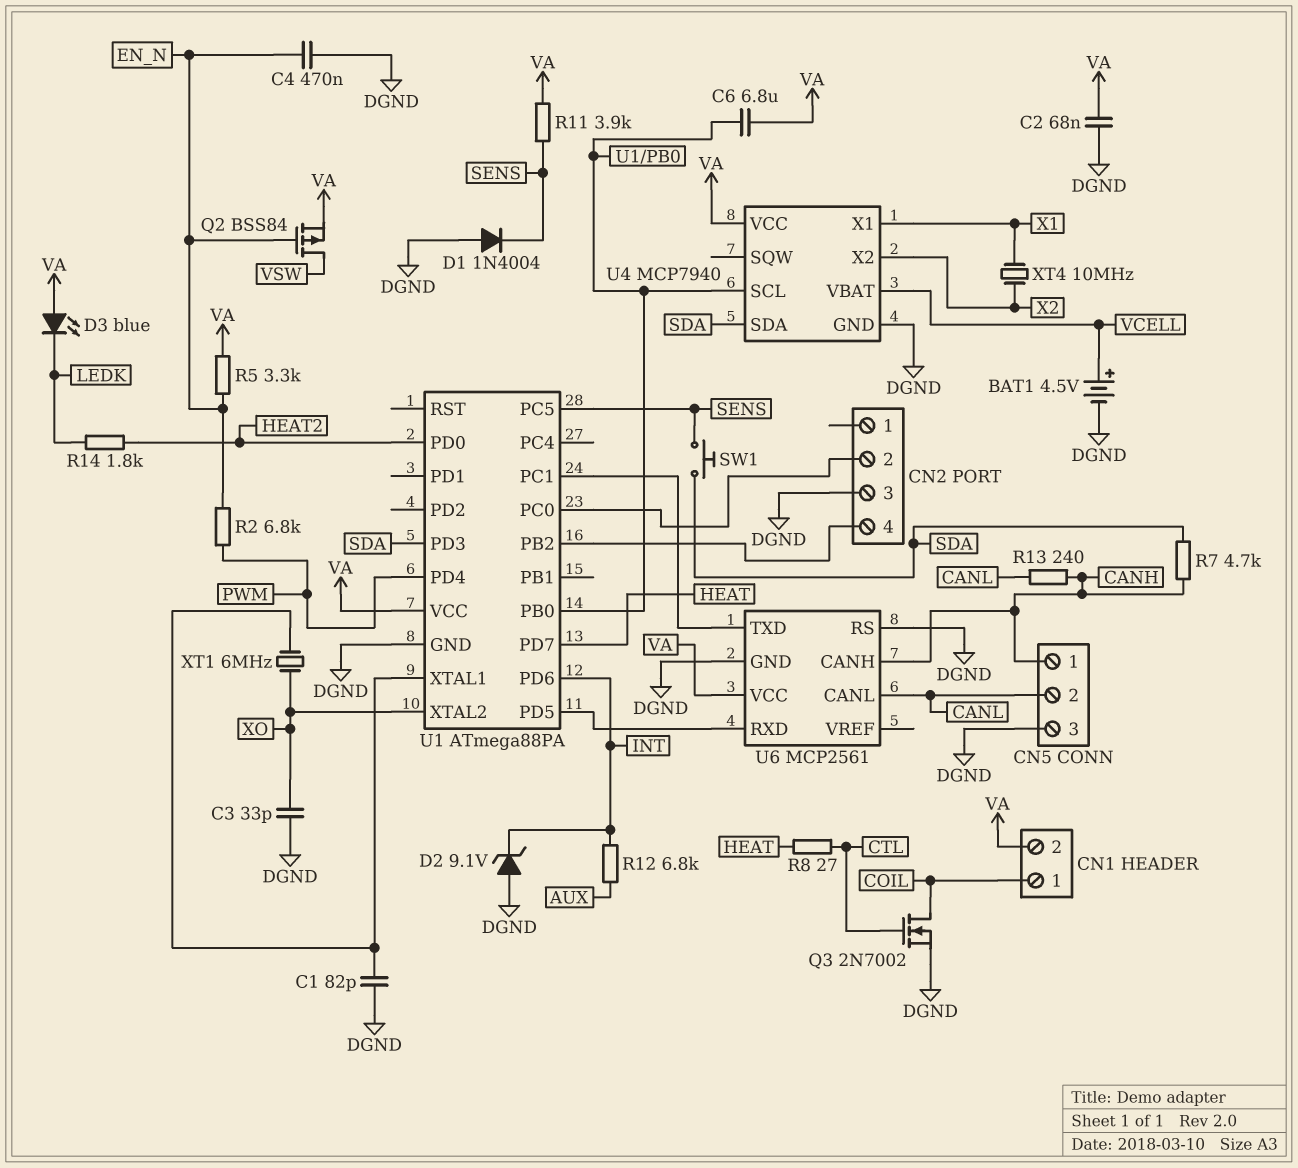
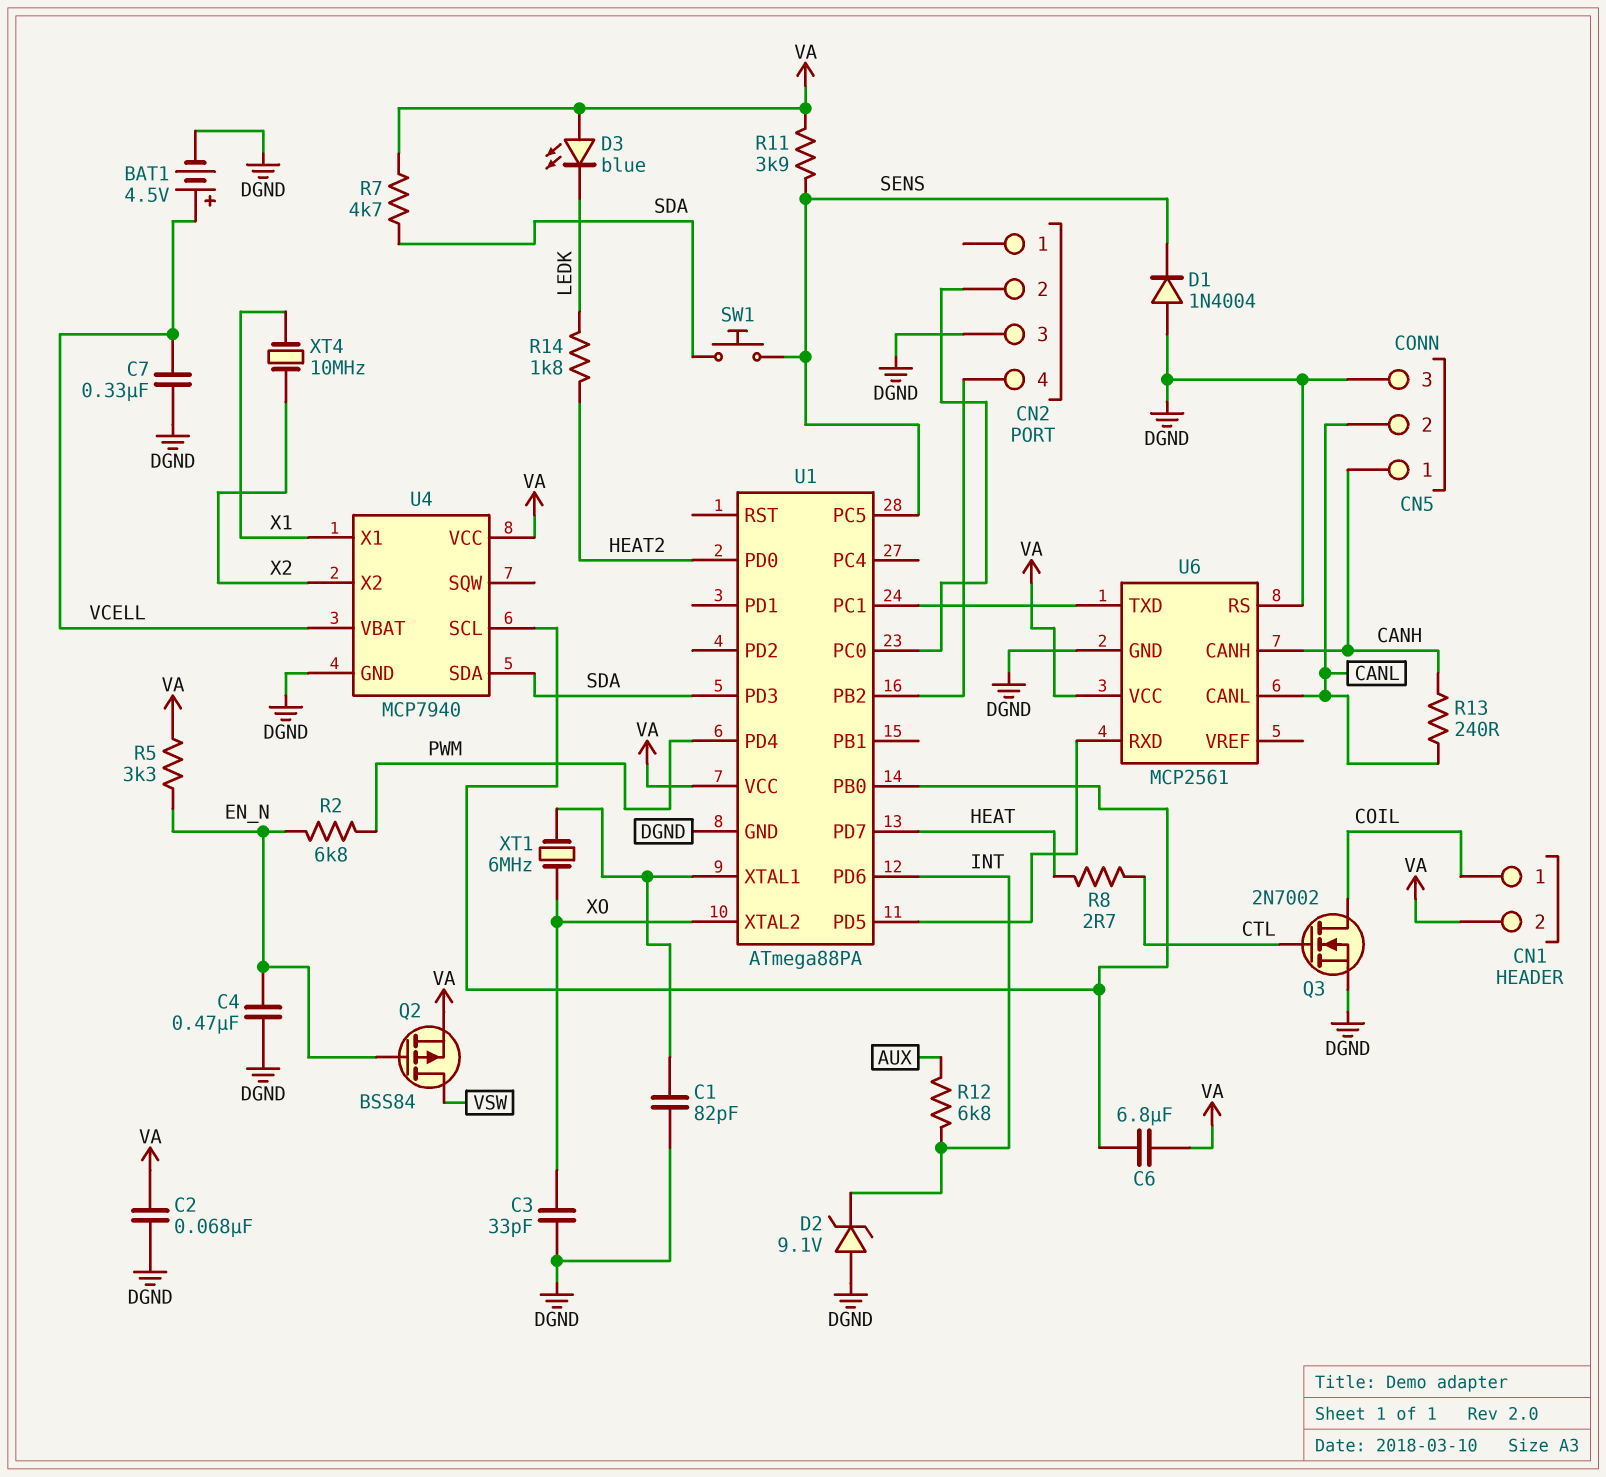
C7: none -> 330nF (DGND, VCELL)
R7: 4.7k (CANH, SDA) -> 4.7k (SDA, VA)
R8: 27 (CTL, HEAT) -> 2.7 (CTL, HEAT)

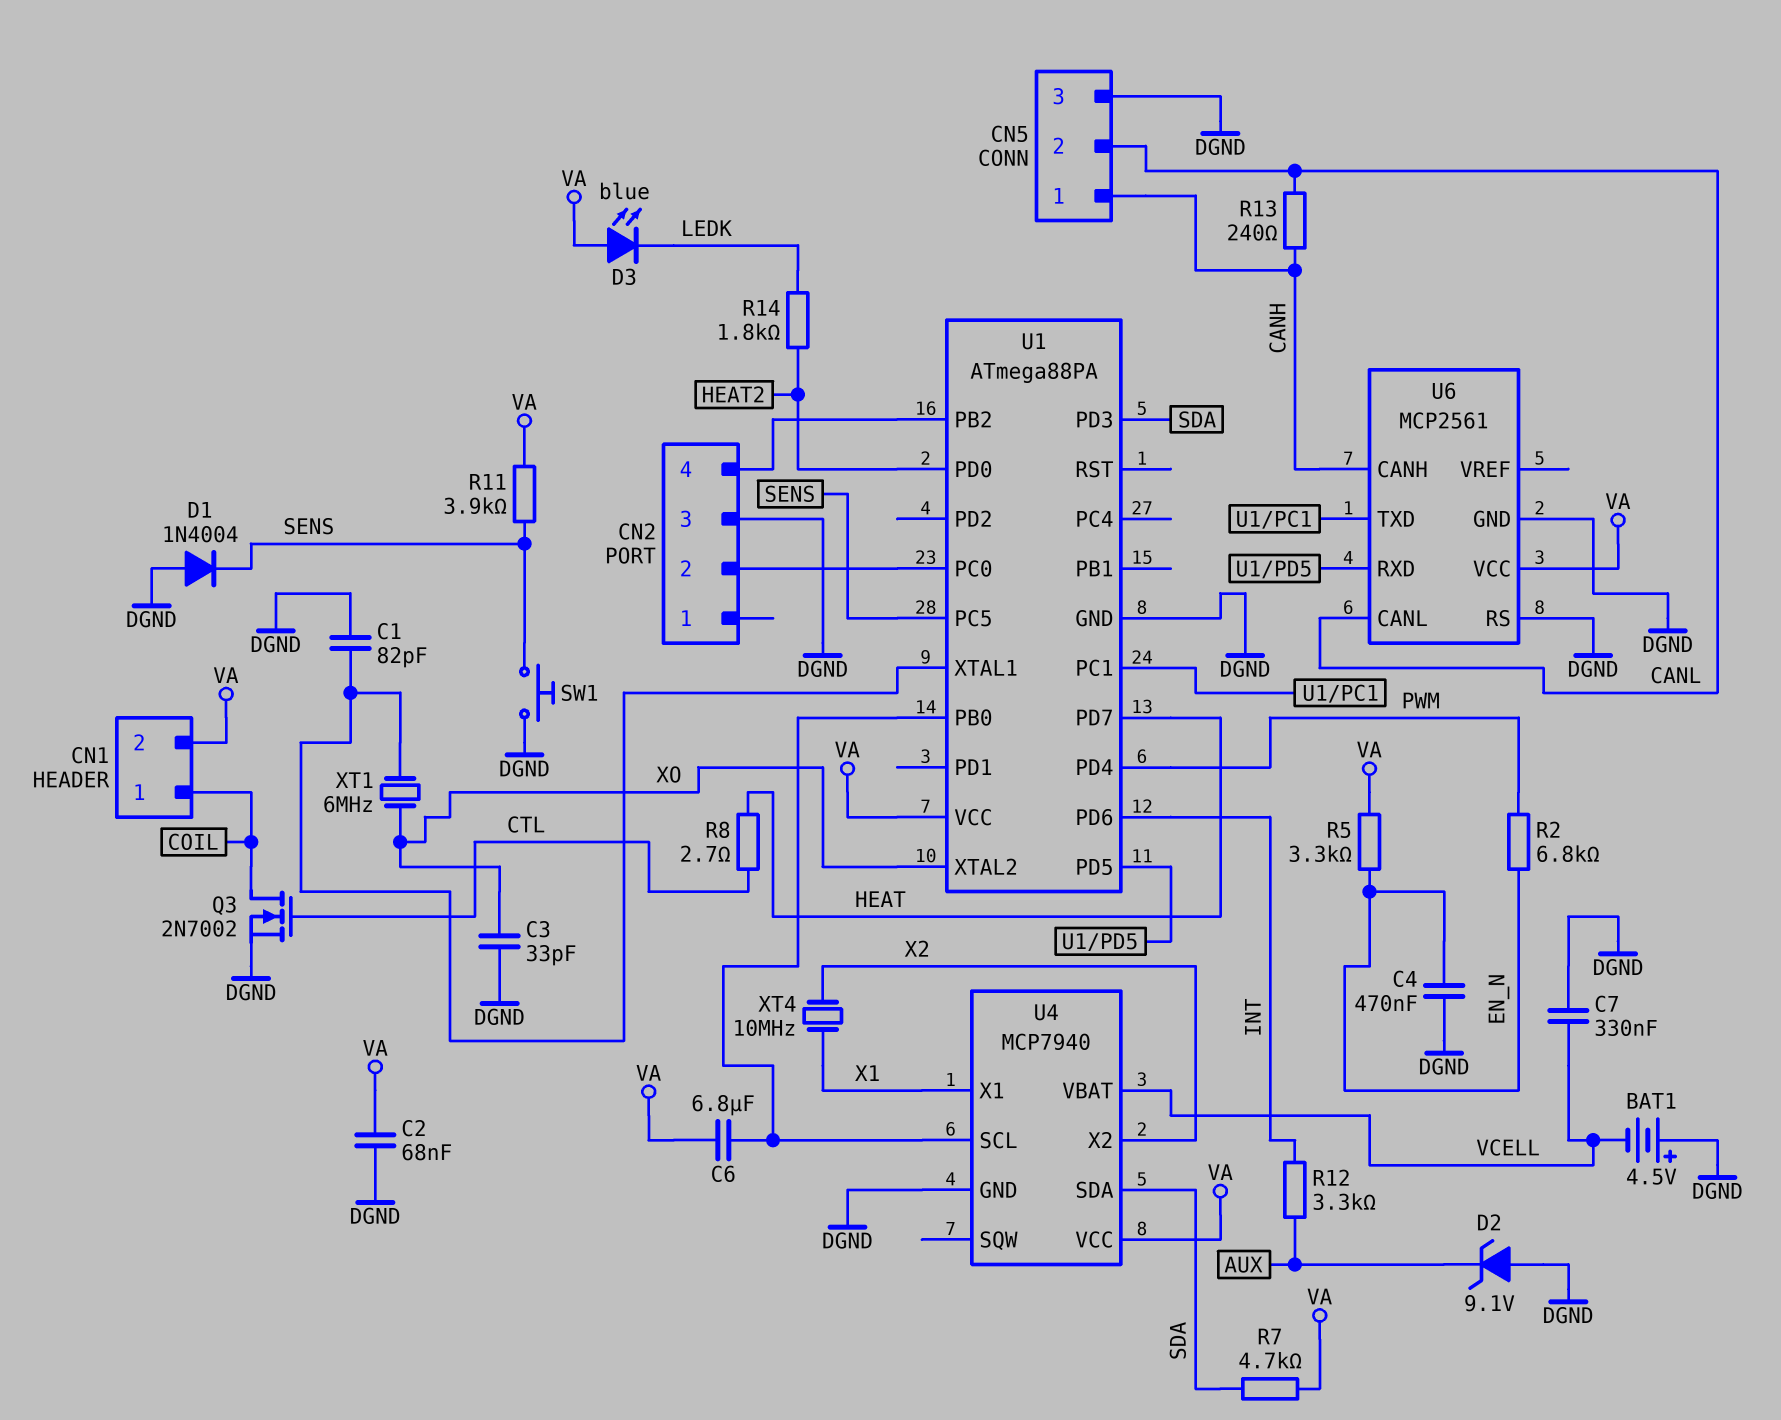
BAT1: 4.5V (plus VCELL, minus DGND) -> 4.5V (plus DGND, minus VCELL)
D2: zener 9.1V (A DGND, K INT) -> zener 9.1V (A DGND, K AUX)
Q2: PMOS BSS84 (G EN_N, D VSW, S VA) -> none
R12: 6.8k (AUX, INT) -> 3.3k (AUX, INT)
SW1: button (SDA, SENS) -> button (DGND, SENS)

